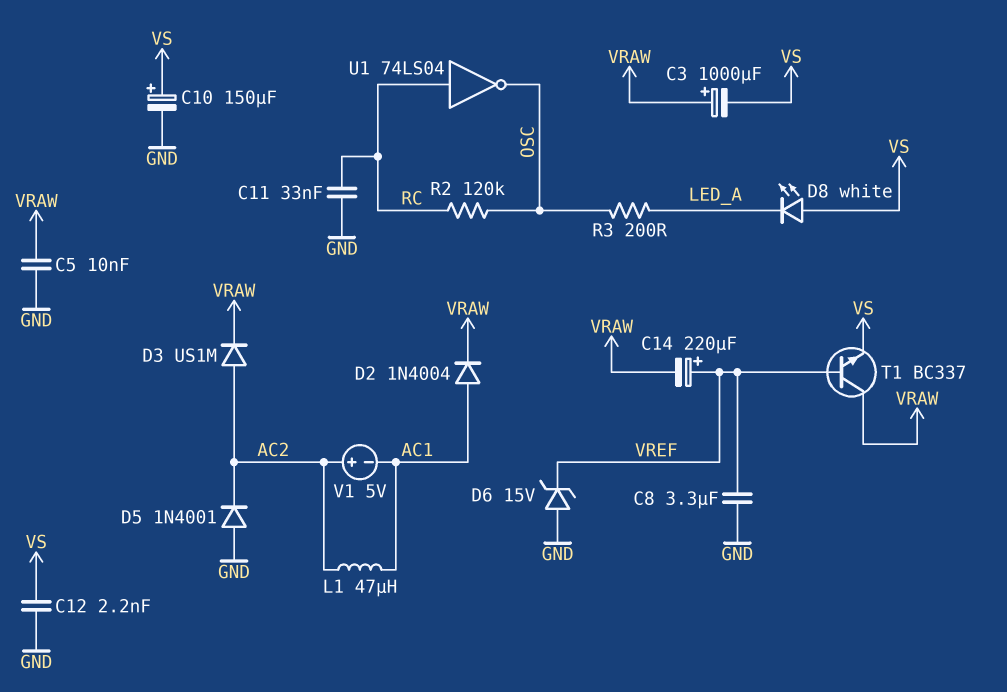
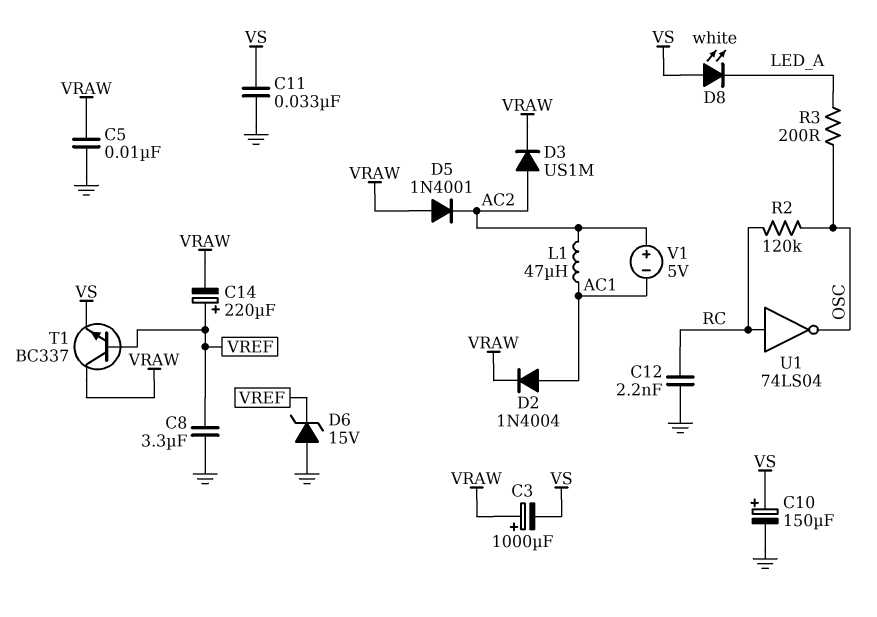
C11: 33nF (GND, RC) -> 33nF (GND, VS)
C12: 2.2nF (GND, VS) -> 2.2nF (GND, RC)
D5: diode 1N4001 (A GND, K AC2) -> diode 1N4001 (A VRAW, K AC2)

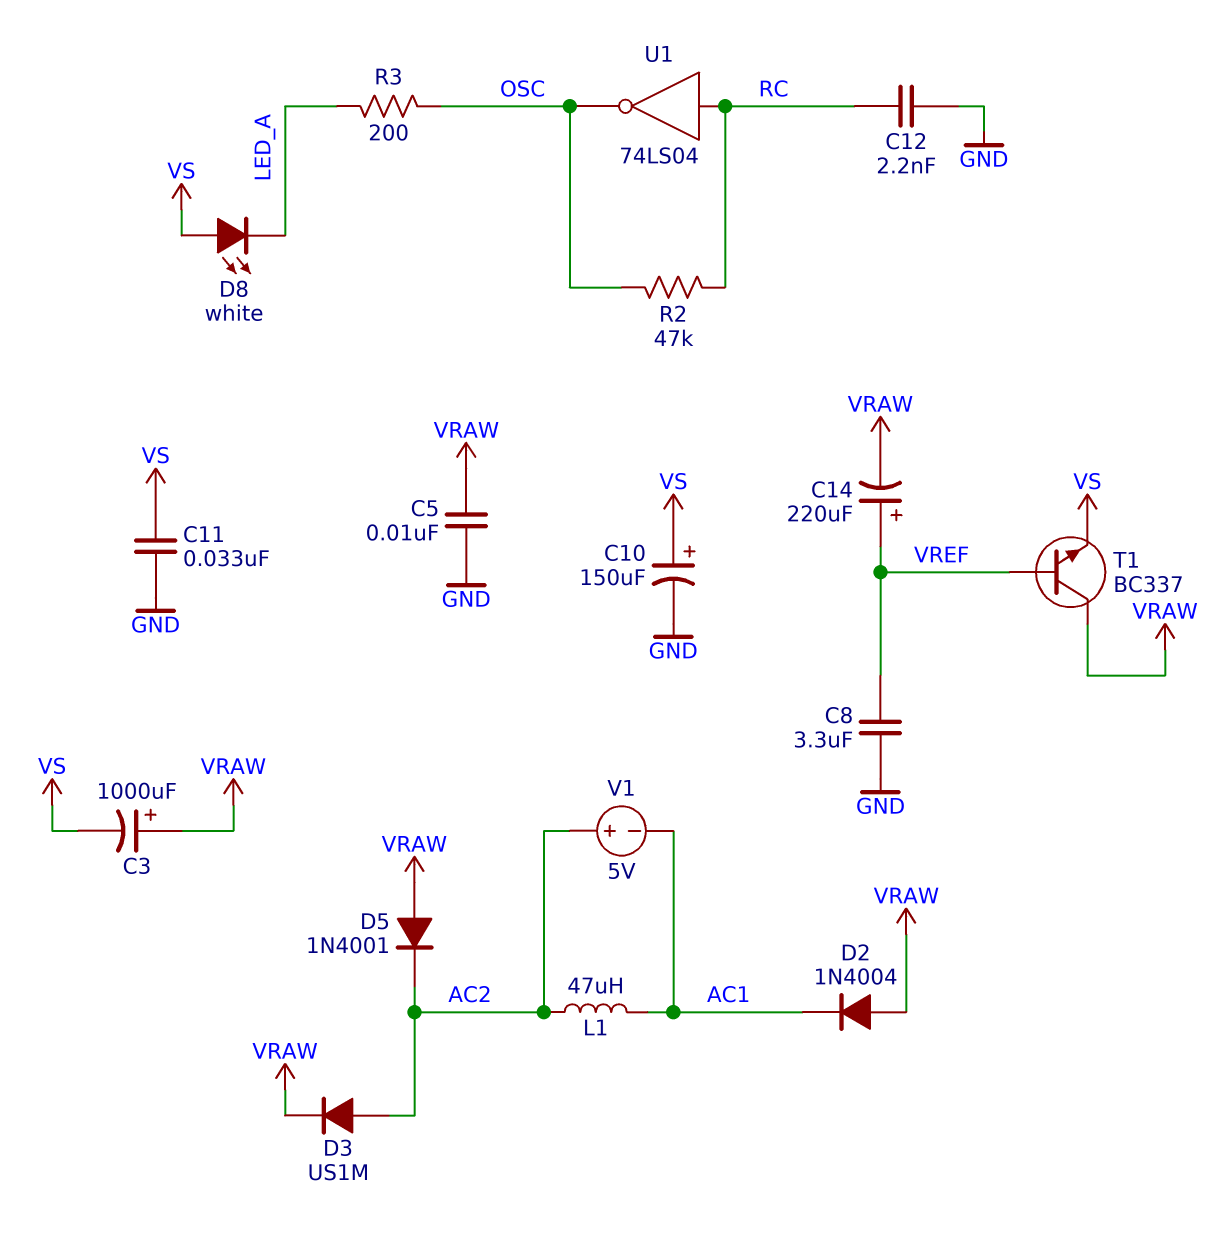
D2: diode 1N4004 (A AC1, K VRAW) -> diode 1N4004 (A VRAW, K AC1)
D6: zener 15V (A GND, K VREF) -> none
R2: 120k (OSC, RC) -> 47k (OSC, RC)

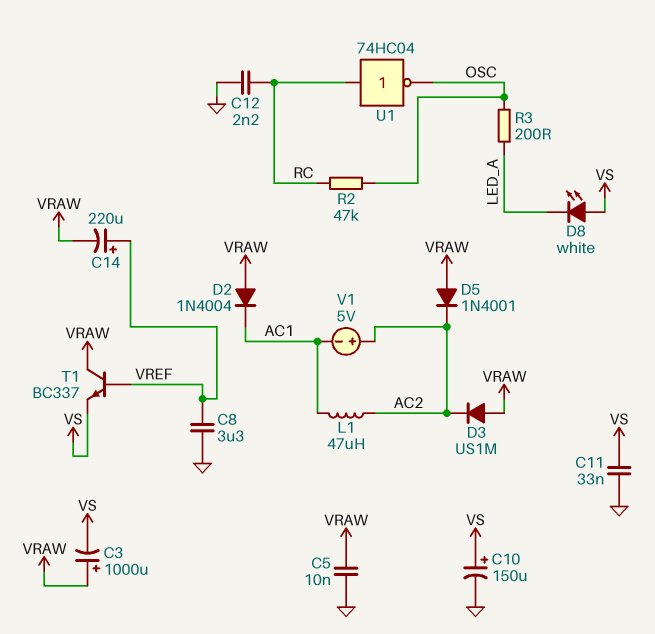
D3: diode US1M (A AC2, K VRAW) -> diode US1M (A VRAW, K AC2)
U1: NOT 74LS04 (in RC, out OSC) -> NOT 74HC04 (in RC, out OSC)

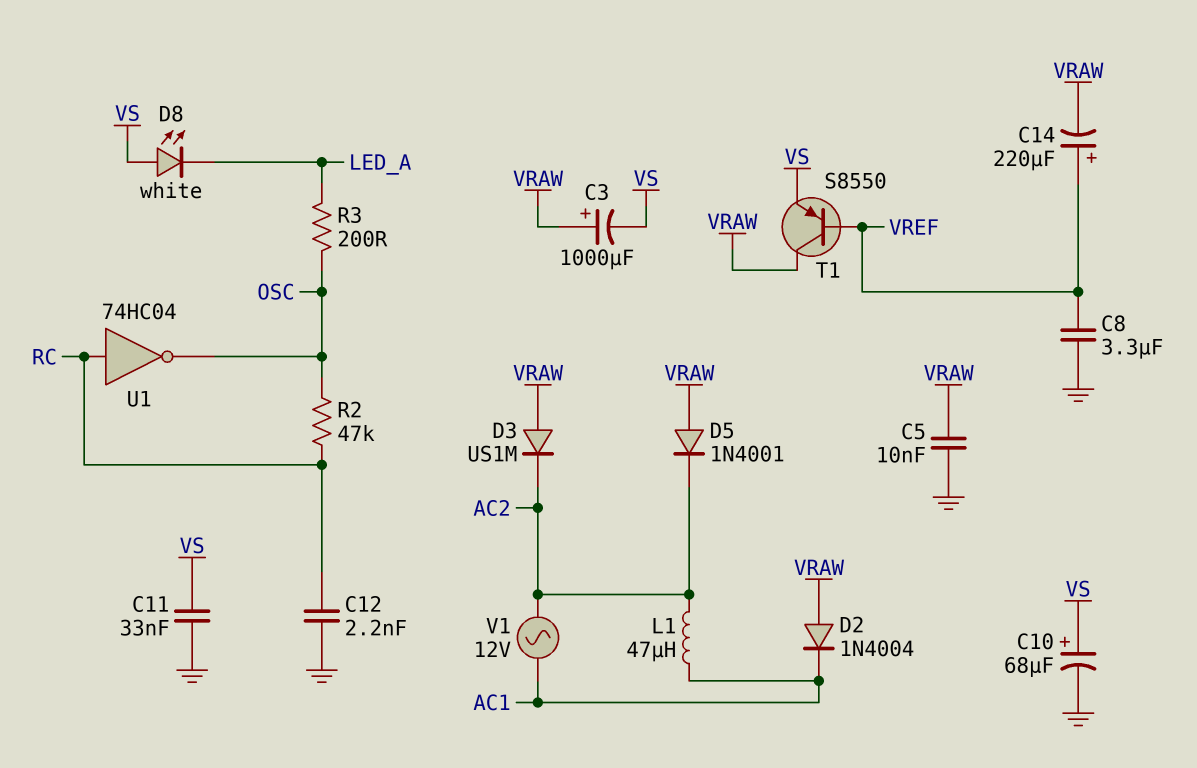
C10: 150uF (plus VS, minus GND) -> 68uF (plus VS, minus GND)
T1: NPN BC337 (B VREF, C VRAW, E VS) -> PNP S8550 (B VREF, C VRAW, E VS)
V1: 5V (plus AC2, minus AC1) -> AC 12V (AC1, AC2)

